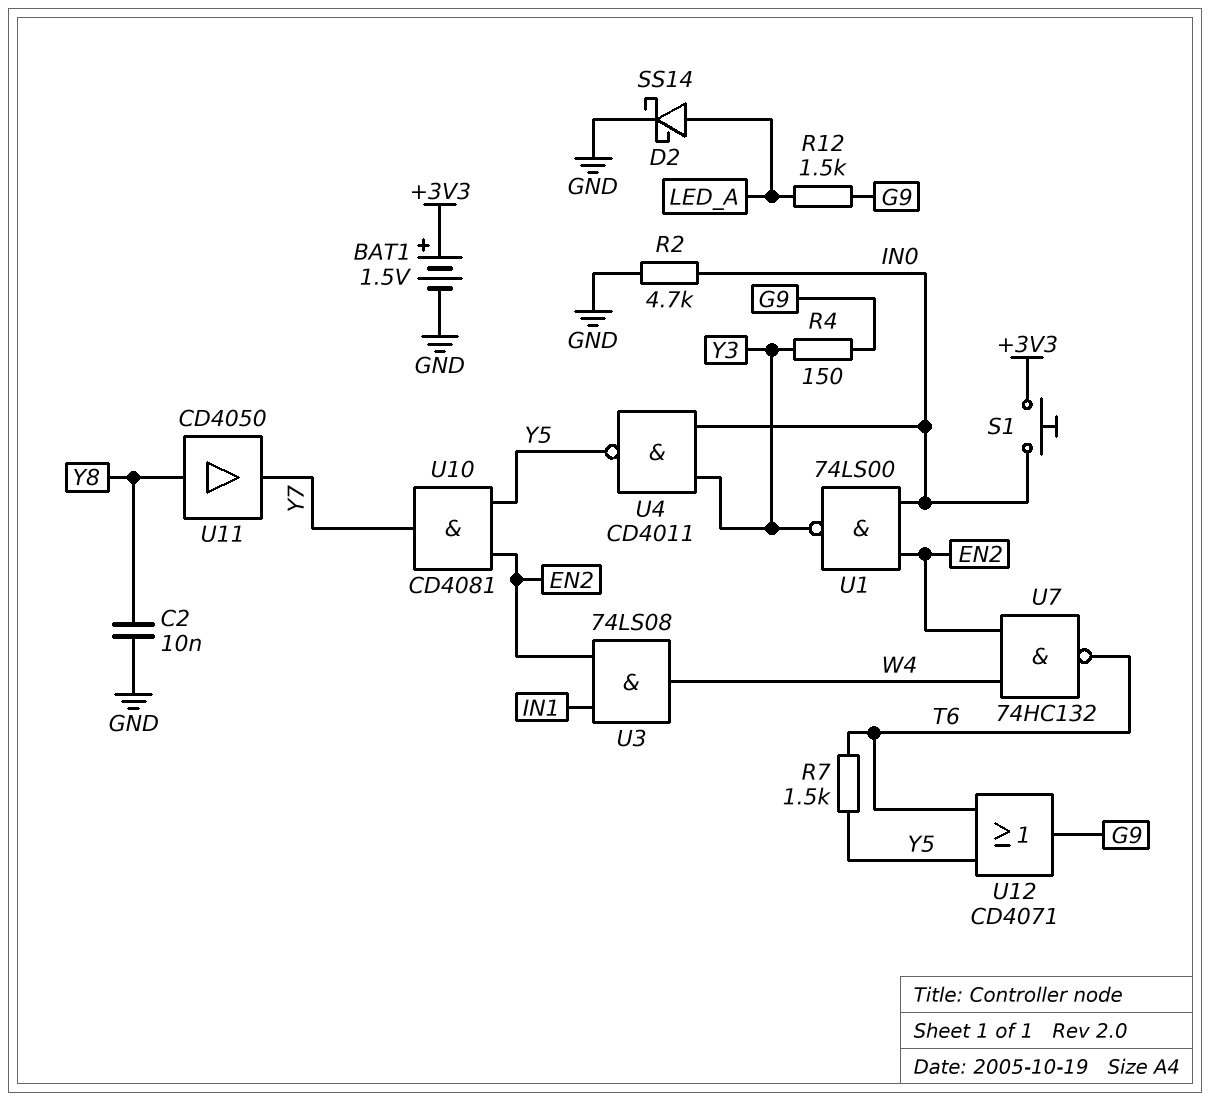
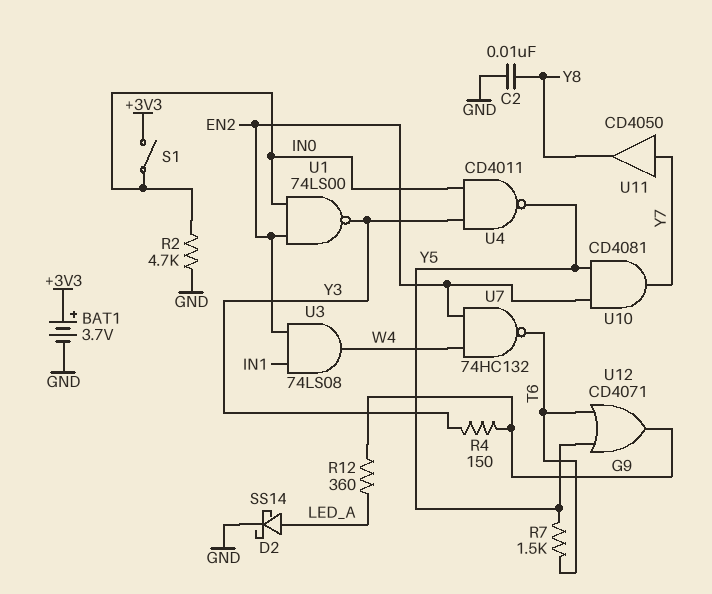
BAT1: 1.5V (plus +3V3, minus GND) -> 3.7V (plus +3V3, minus GND)
R12: 1.5k (G9, LED_A) -> 360 (G9, LED_A)
S1: button (+3V3, IN0) -> switch (+3V3, IN0)
U11: buffer CD4050 (in Y8, out Y7) -> buffer CD4050 (in Y7, out Y8)

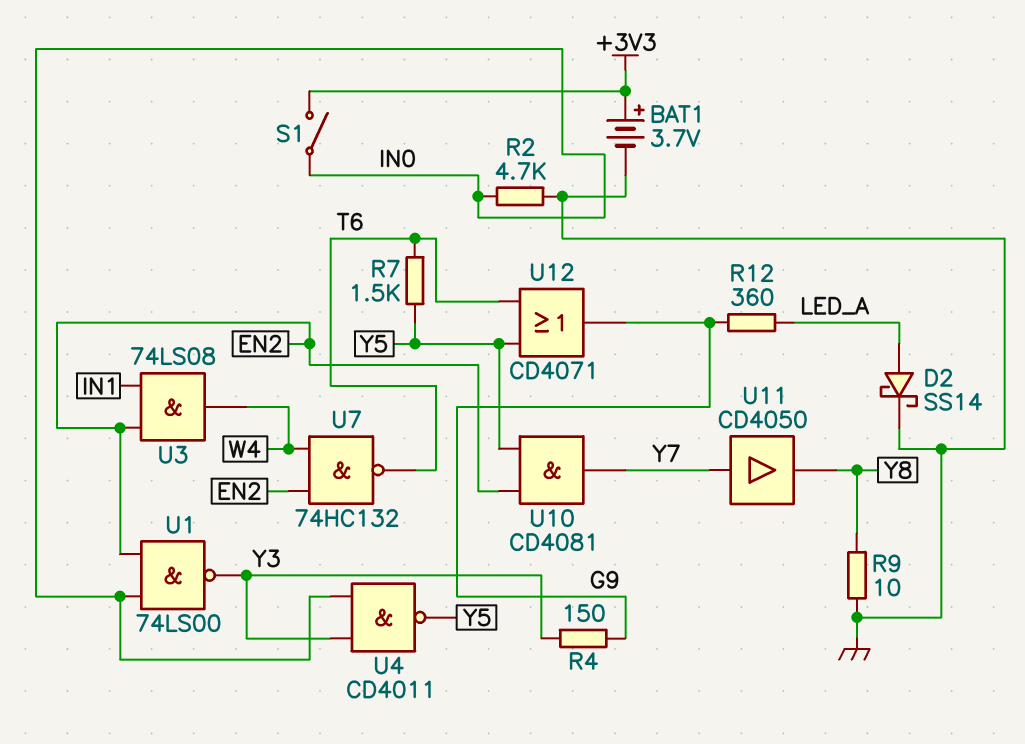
C2: 10nF (GND, Y8) -> none
R9: none -> 10 (GND, Y8)

